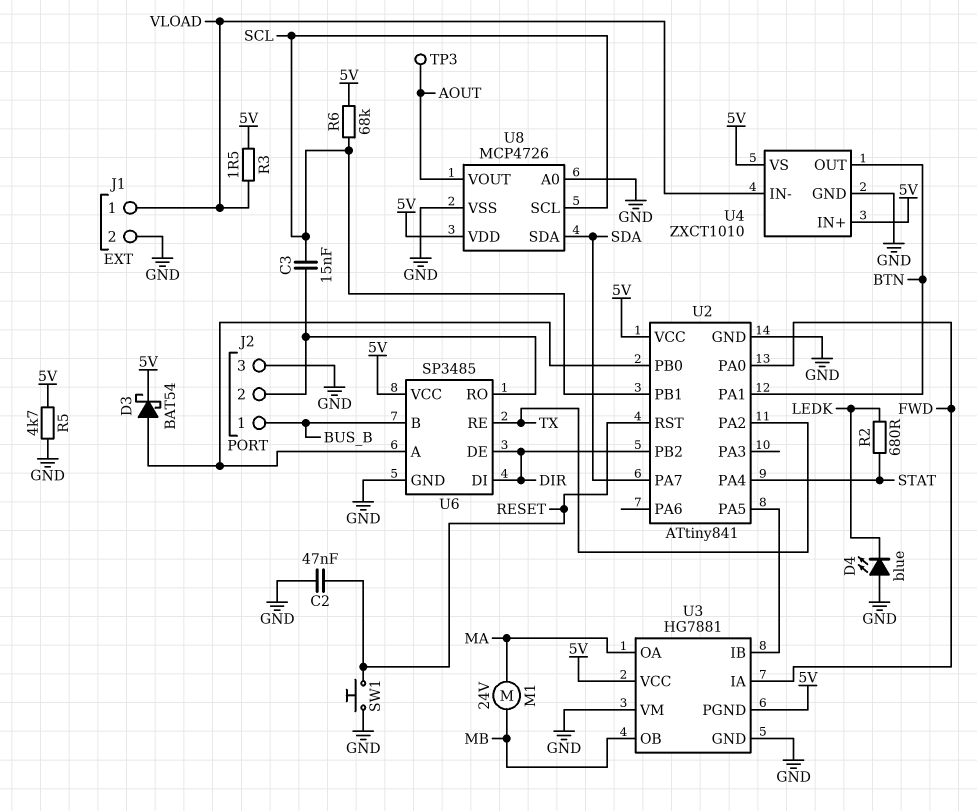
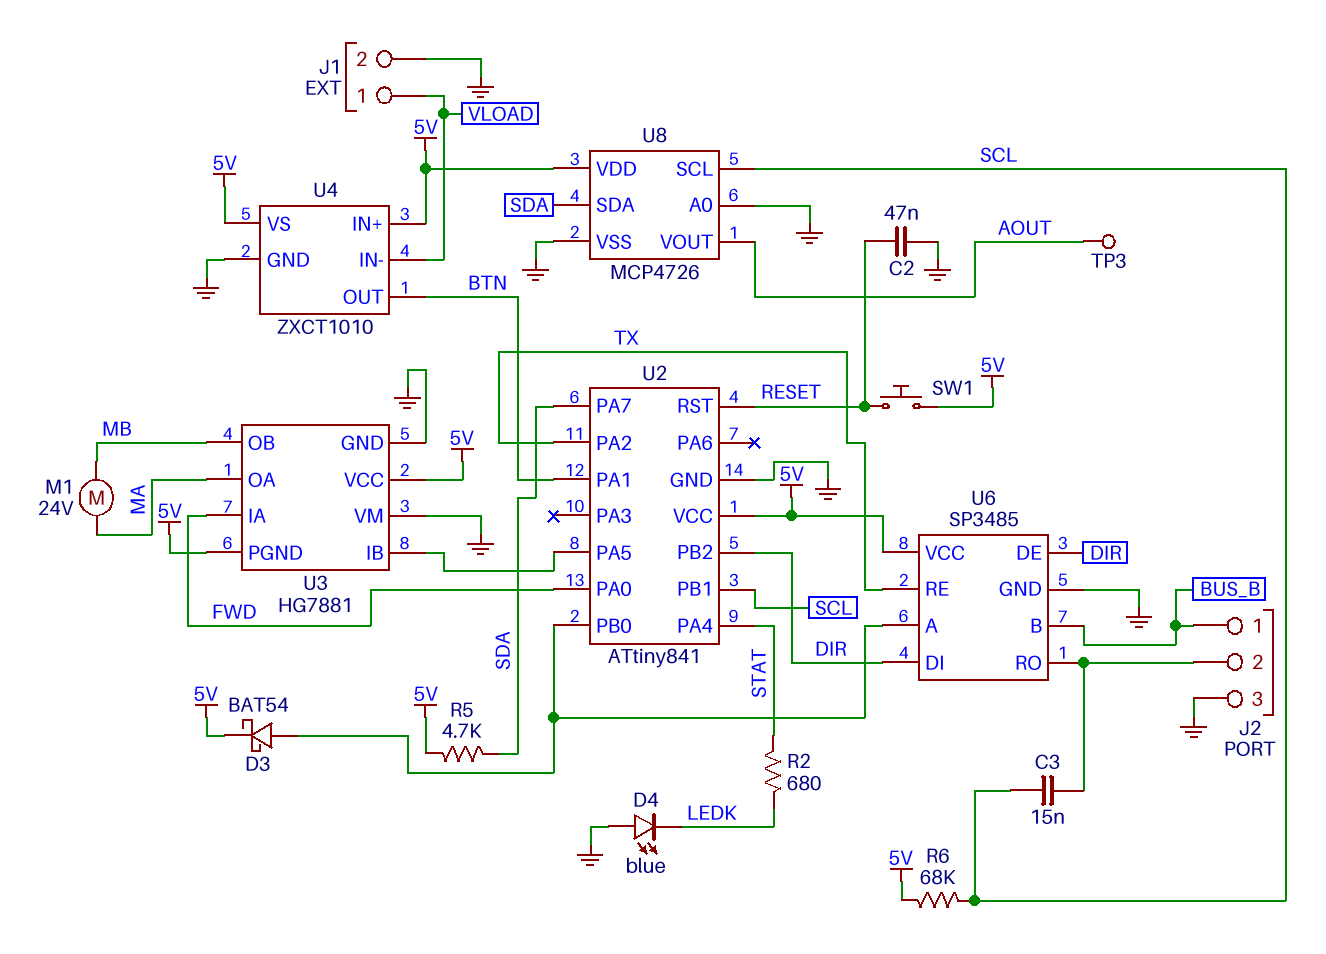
R3: 1.5 (5V, VLOAD) -> none
R5: 4.7k (5V, GND) -> 4.7k (5V, SDA)
SW1: button (GND, RESET) -> button (5V, RESET)

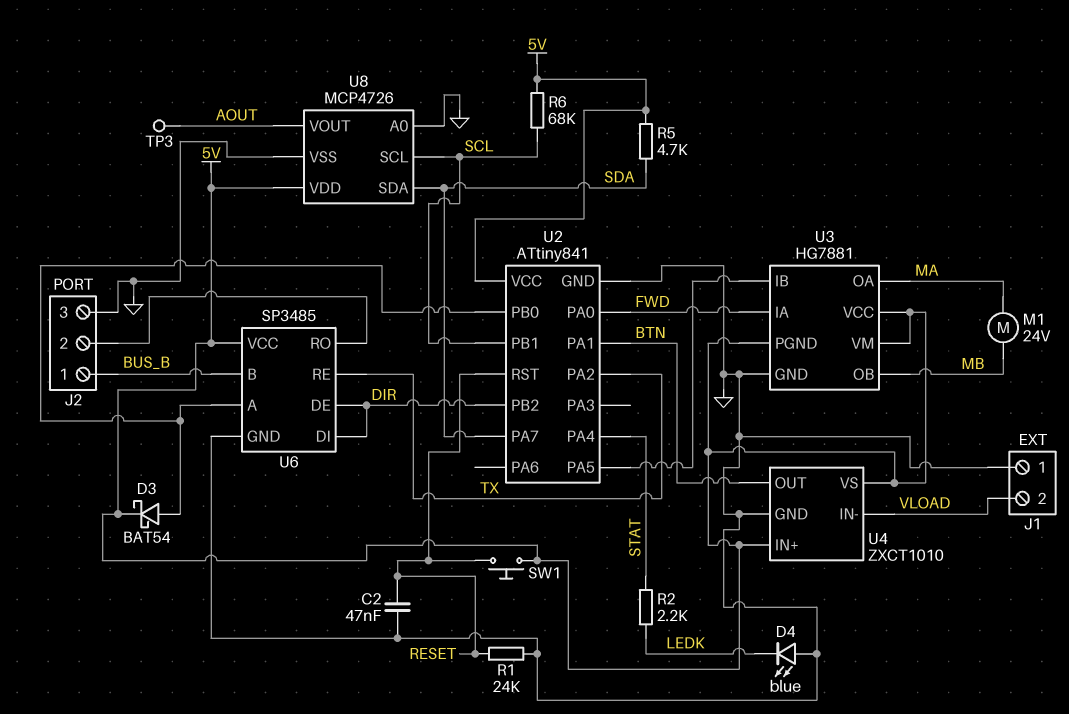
C3: 15nF (J2/2, SCL) -> none
J1 pin 1: VLOAD -> GND
J1 pin 2: GND -> VLOAD
R1: none -> 24k (GND, RESET)
R2: 680 (LEDK, STAT) -> 2.2k (LEDK, STAT)
U3 pin VM: GND -> 5V

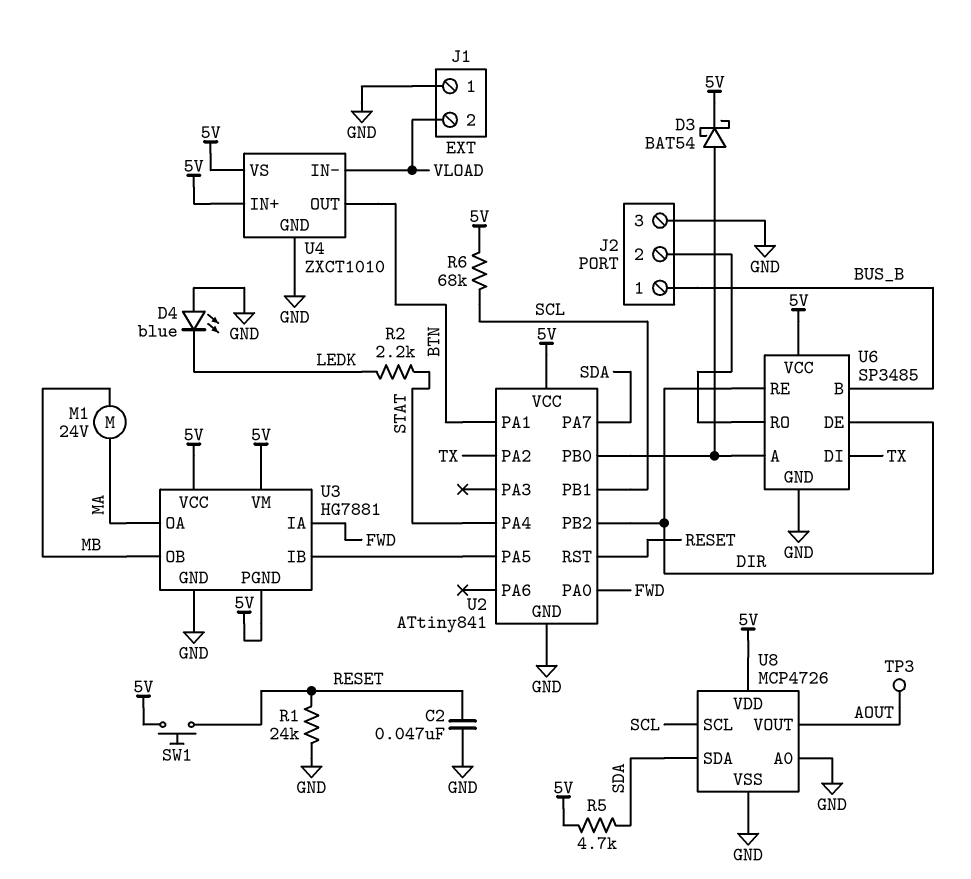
U6 pin DI: DIR -> TX
U6 pin RE: TX -> DIR

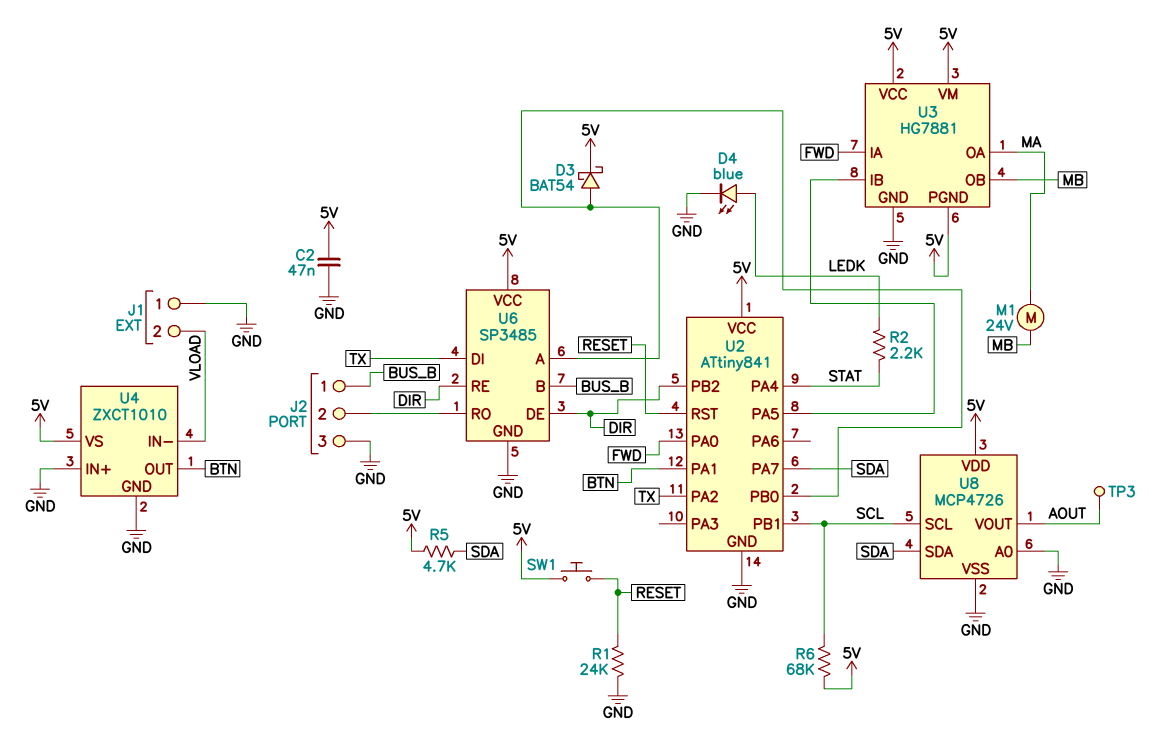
C2: 47nF (GND, RESET) -> 47nF (5V, GND)
D4: LED blue (A GND, K LEDK) -> LED blue (A LEDK, K GND)
U4 pin IN+: 5V -> GND

